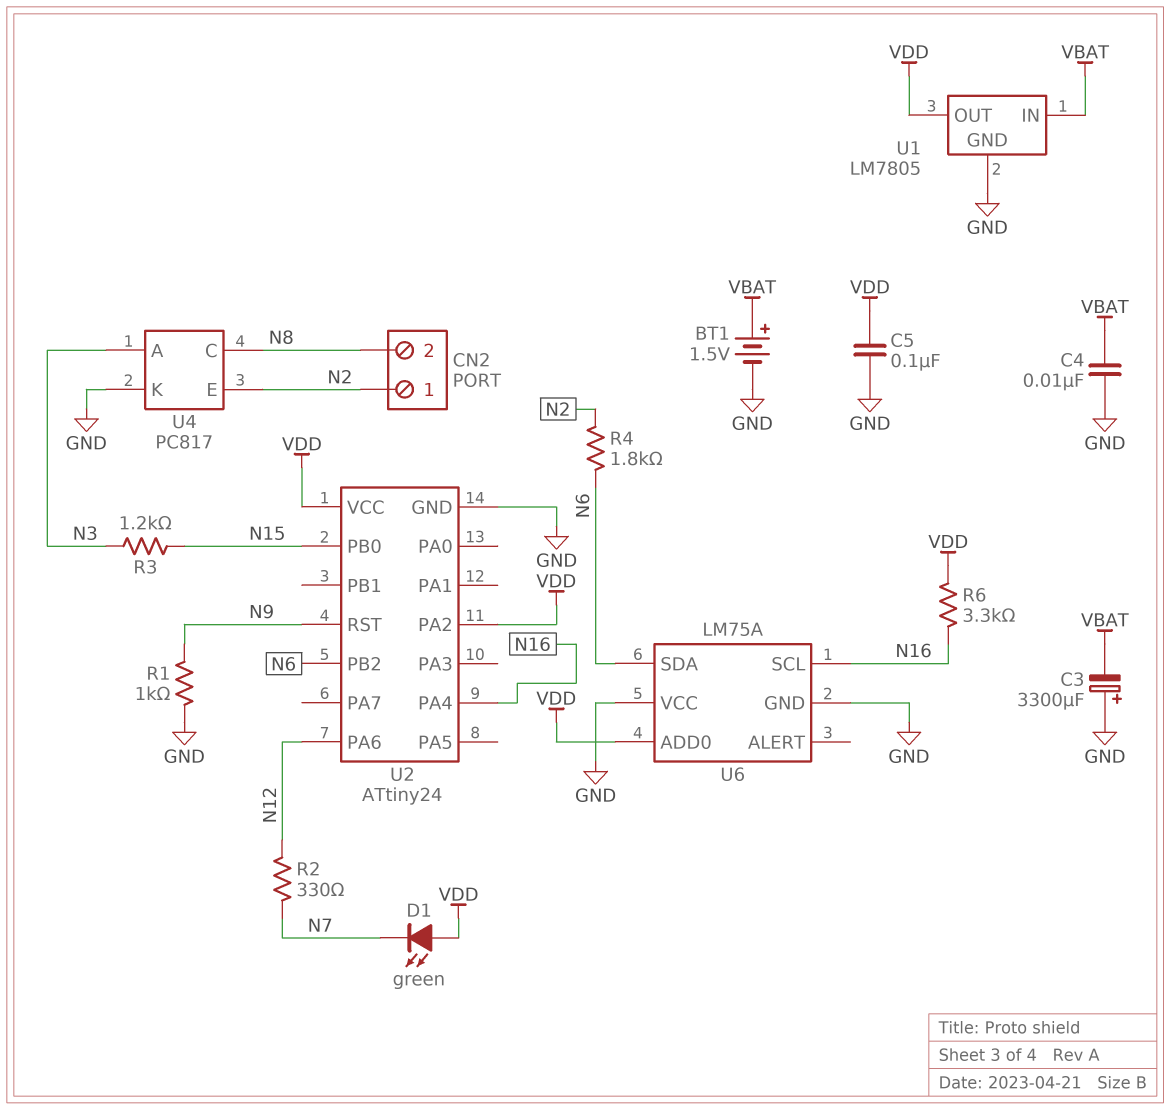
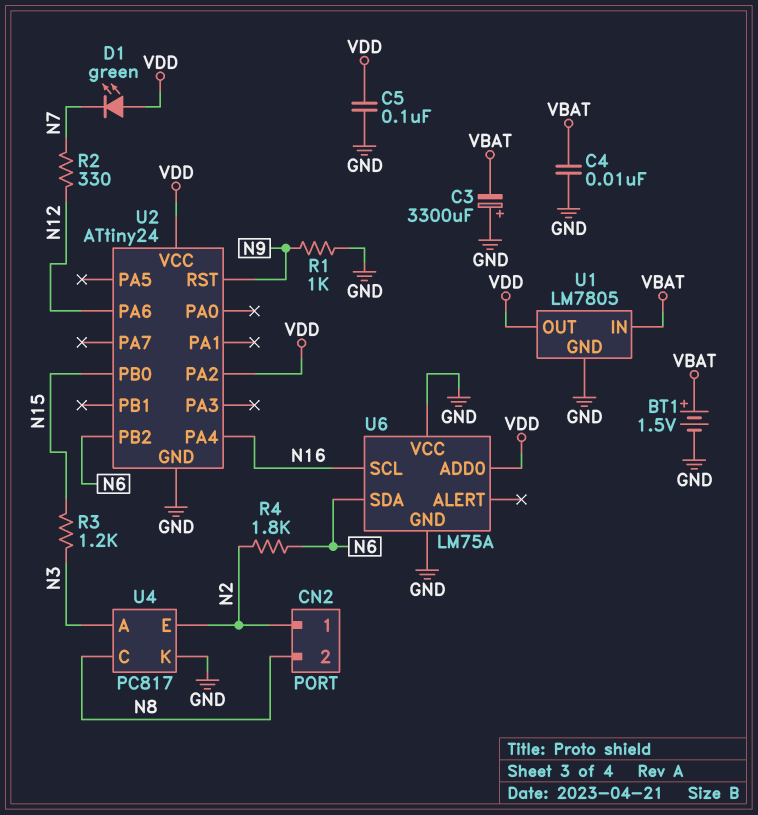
R6: 3.3k (N16, VDD) -> none

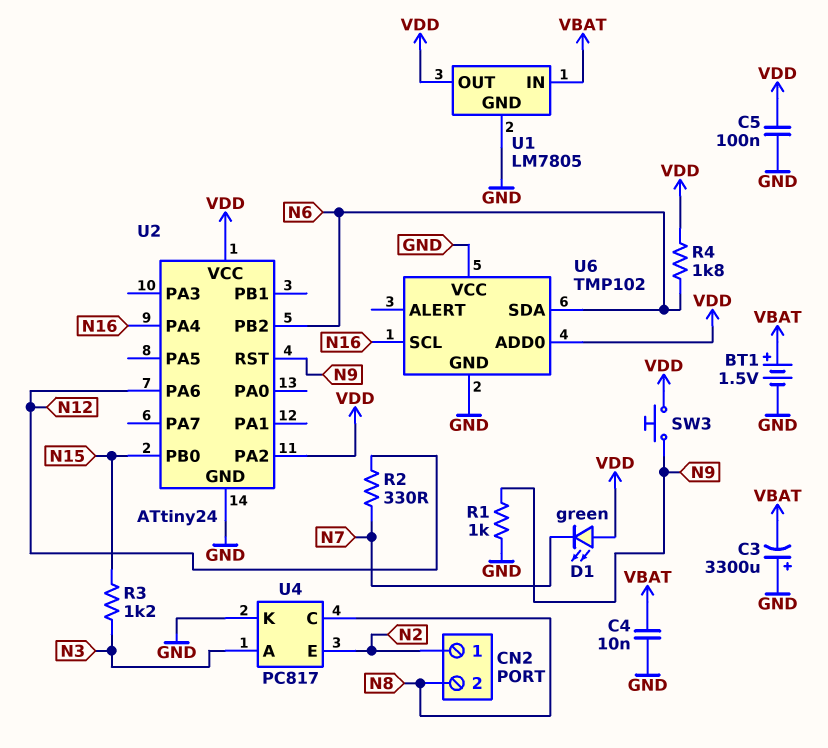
R4: 1.8k (N2, N6) -> 1.8k (N6, VDD)
SW3: none -> button (N9, VDD)
U6: LM75A -> TMP102

